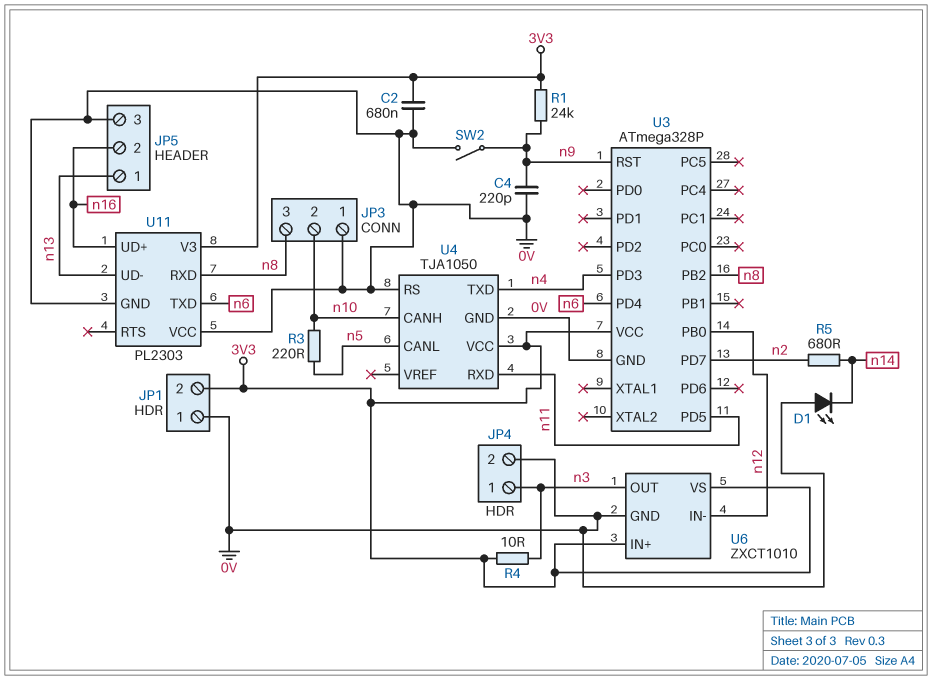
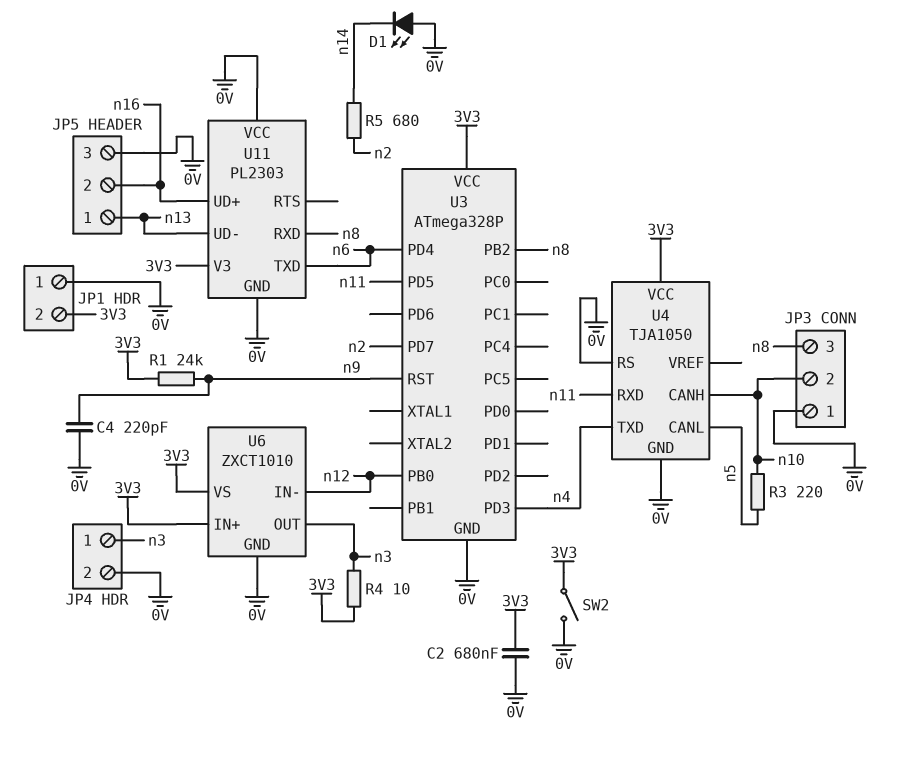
SW2: switch (0V, n9) -> switch (0V, 3V3)

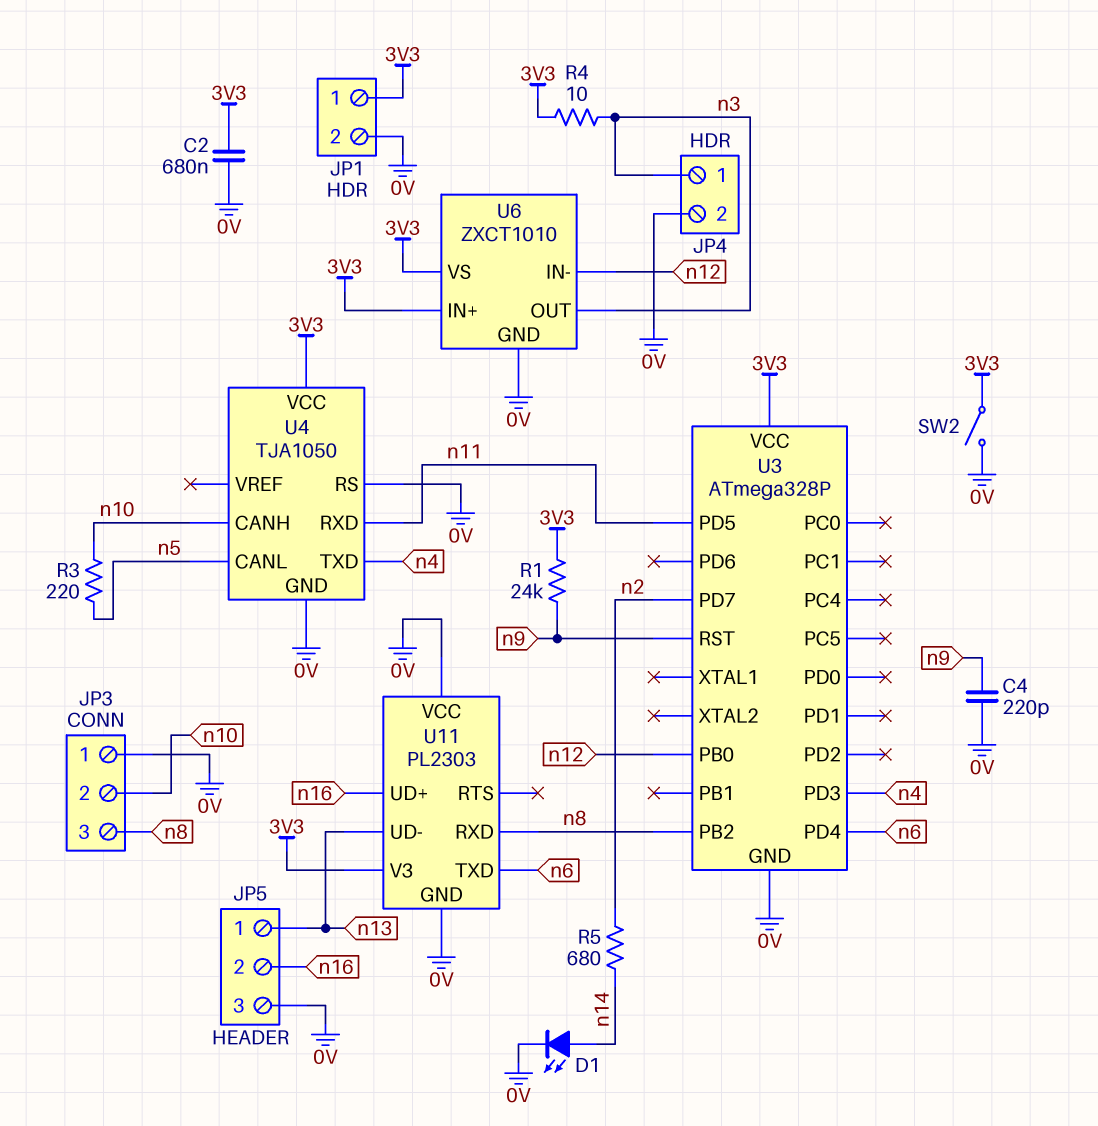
D1: LED (A 0V, K n14) -> LED (A n14, K 0V)
JP1 pin 1: 0V -> 3V3
JP1 pin 2: 3V3 -> 0V

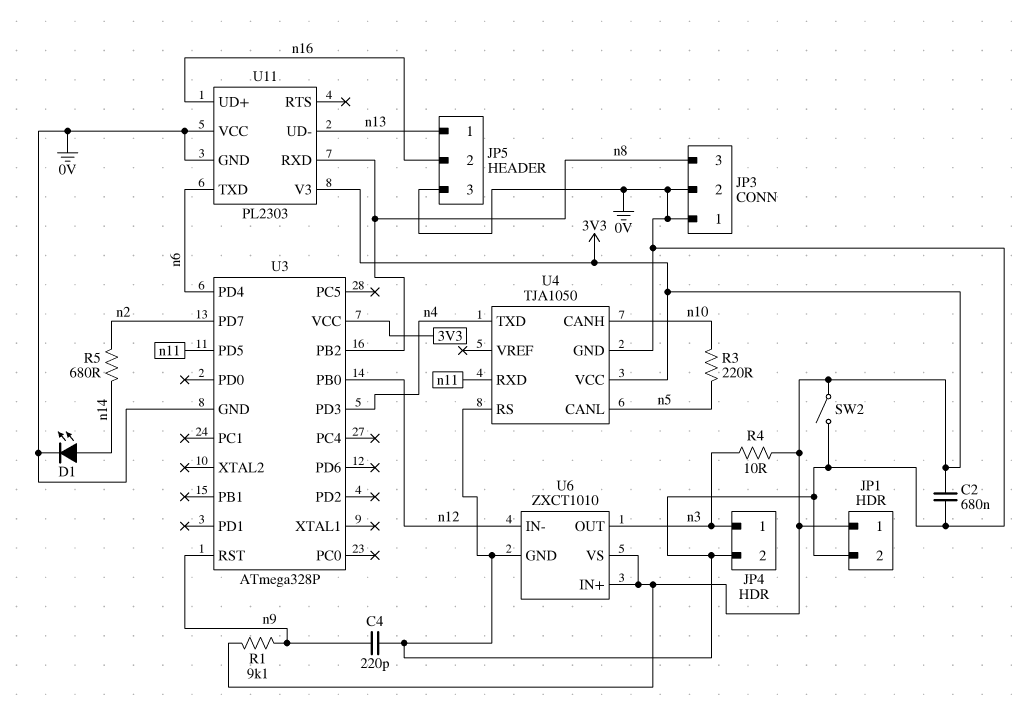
JP3 pin 2: n10 -> 0V
R1: 24k (3V3, n9) -> 9.1k (3V3, n9)

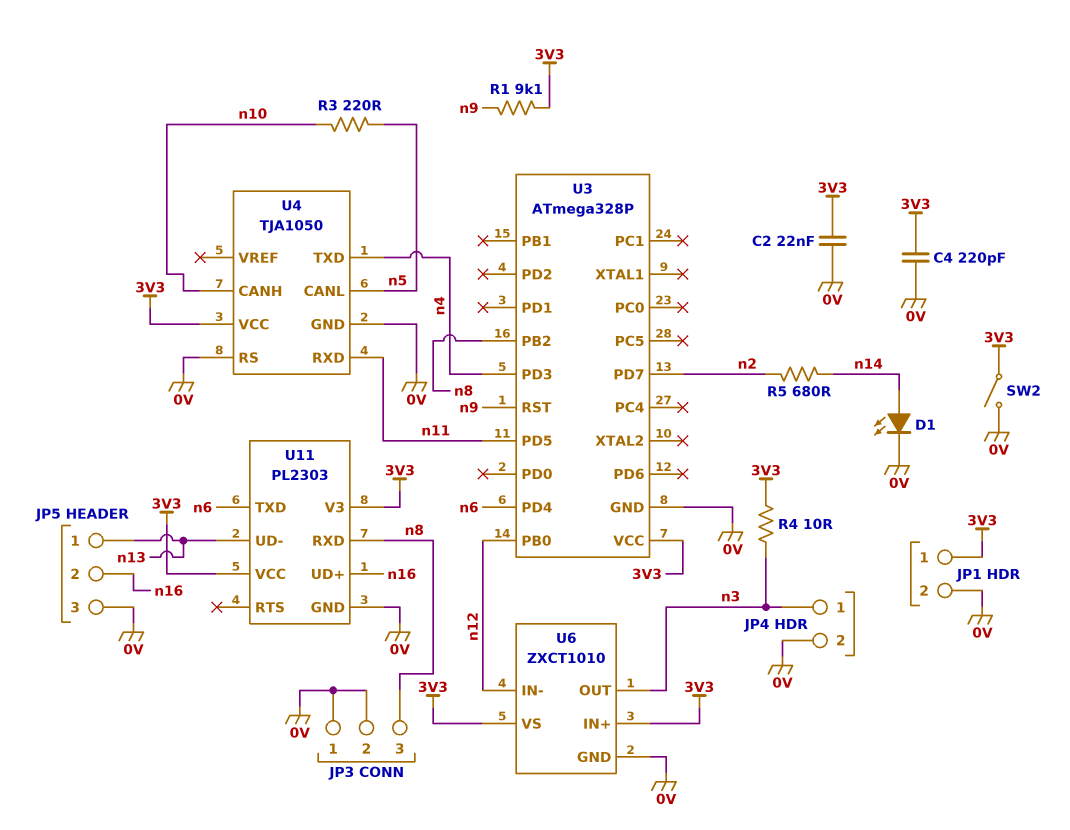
C2: 680nF (0V, 3V3) -> 22nF (0V, 3V3)
C4: 220pF (0V, n9) -> 220pF (0V, 3V3)
U11 pin VCC: 0V -> 3V3

